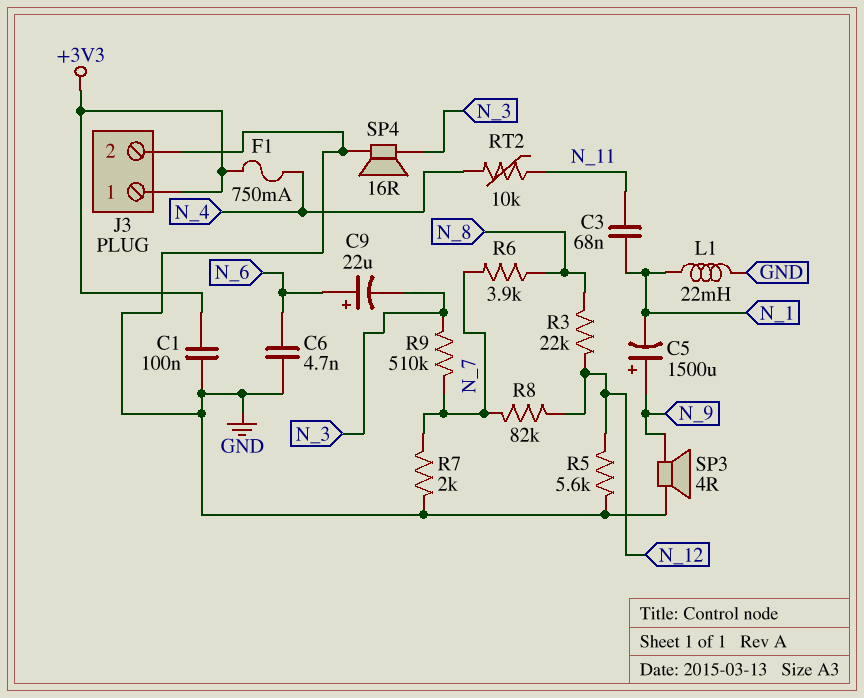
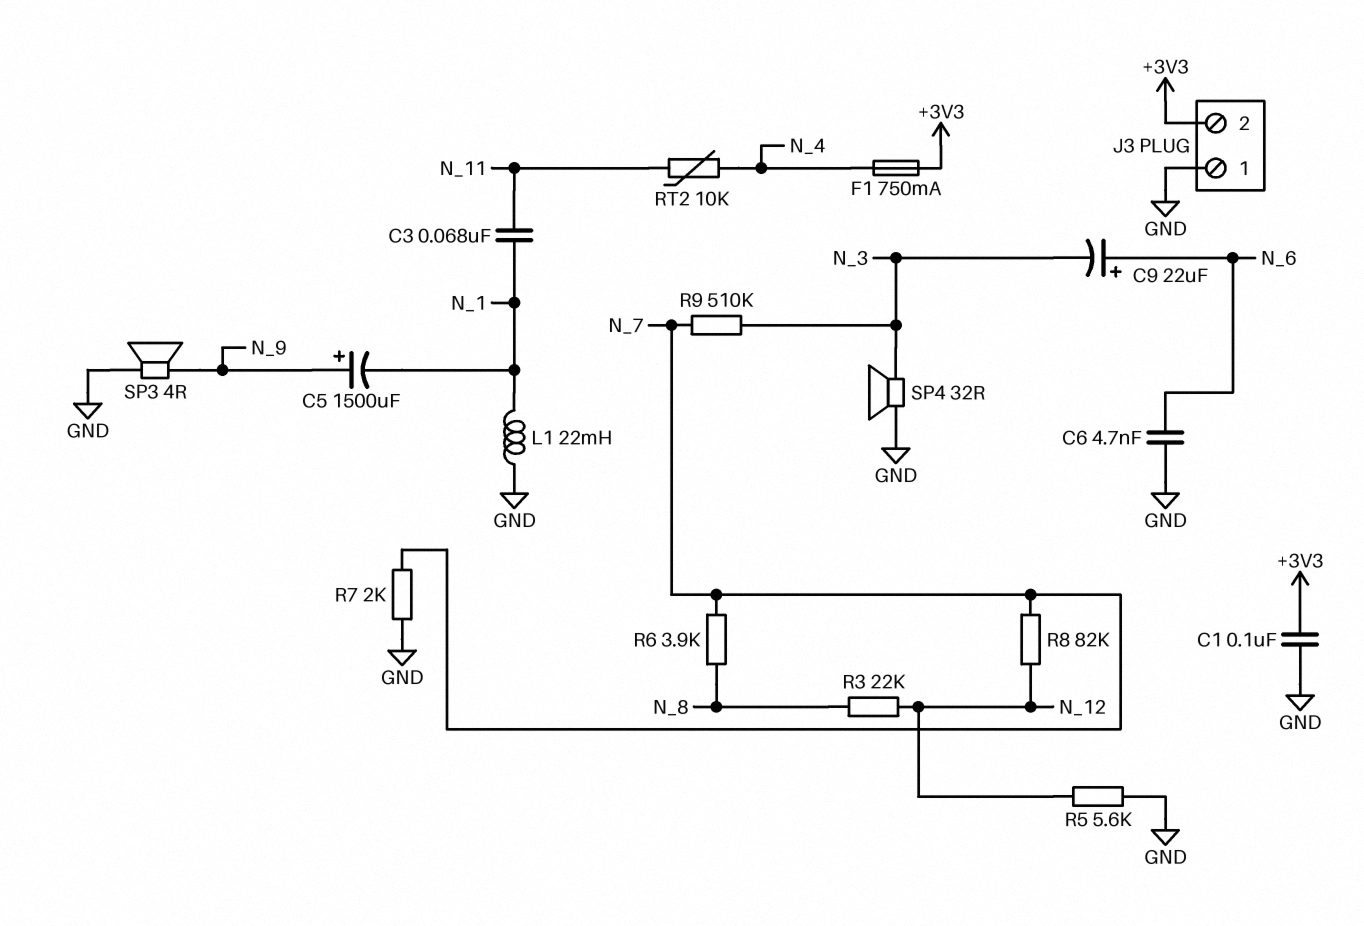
J3 pin 1: +3V3 -> GND
J3 pin 2: GND -> +3V3
SP4: speaker 16R (GND, N_3) -> speaker 32R (GND, N_3)

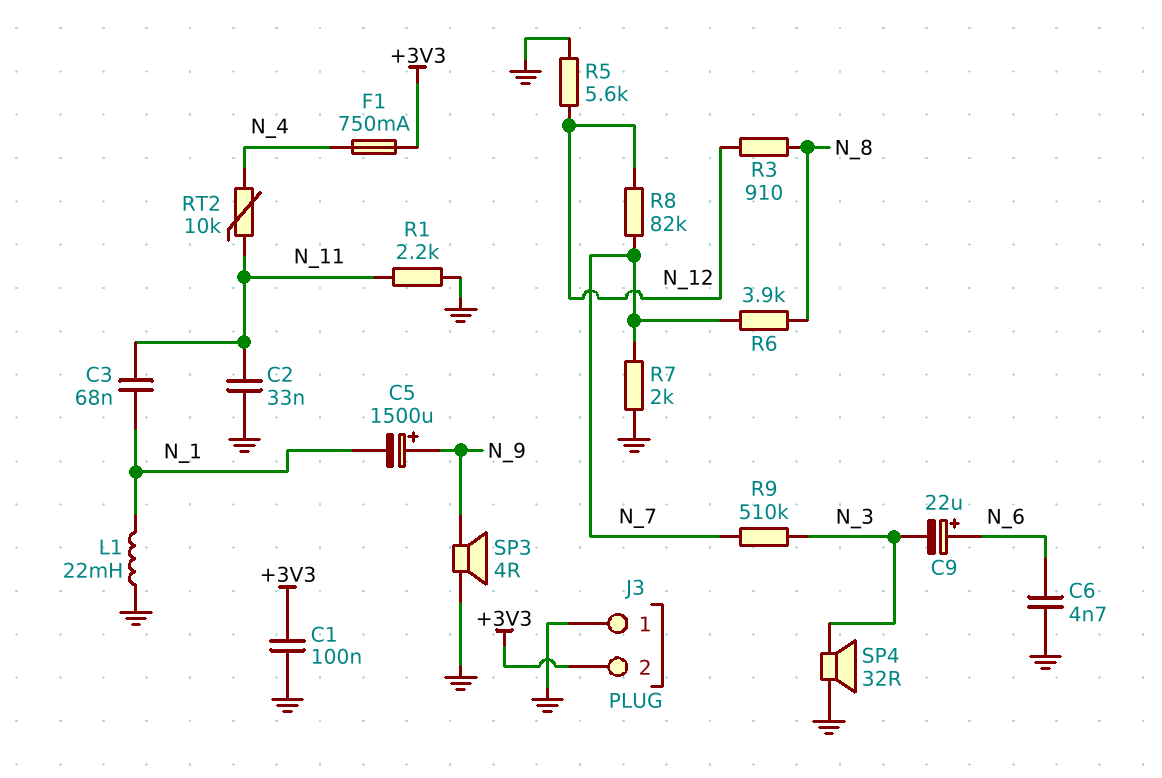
C2: none -> 33nF (GND, N_11)
R1: none -> 2.2k (GND, N_11)
R3: 22k (N_8, N_12) -> 910 (N_8, N_12)

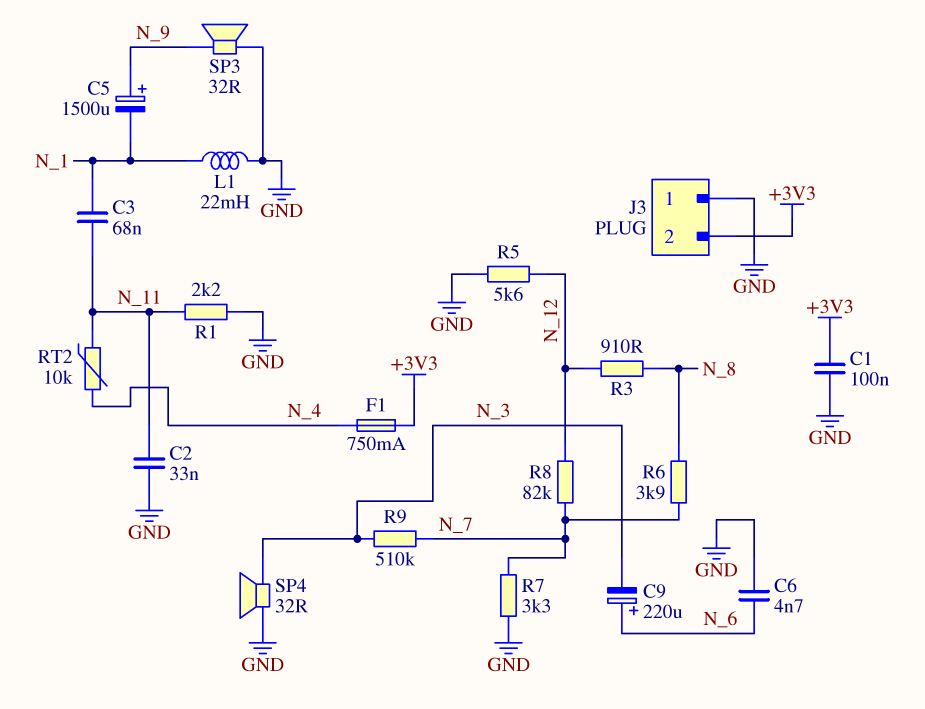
C9: 22uF (plus N_6, minus N_3) -> 220uF (plus N_6, minus N_3)
R7: 2k (GND, N_7) -> 3.3k (GND, N_7)
SP3: speaker 4R (GND, N_9) -> speaker 32R (GND, N_9)

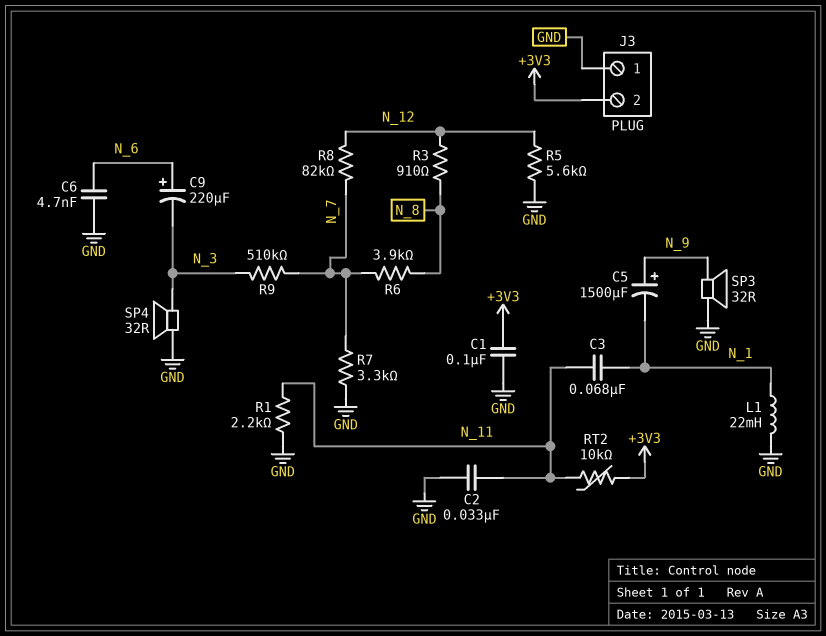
F1: 750mA (+3V3, N_4) -> none
RT2: 10k (N_4, N_11) -> 10k (+3V3, N_11)

